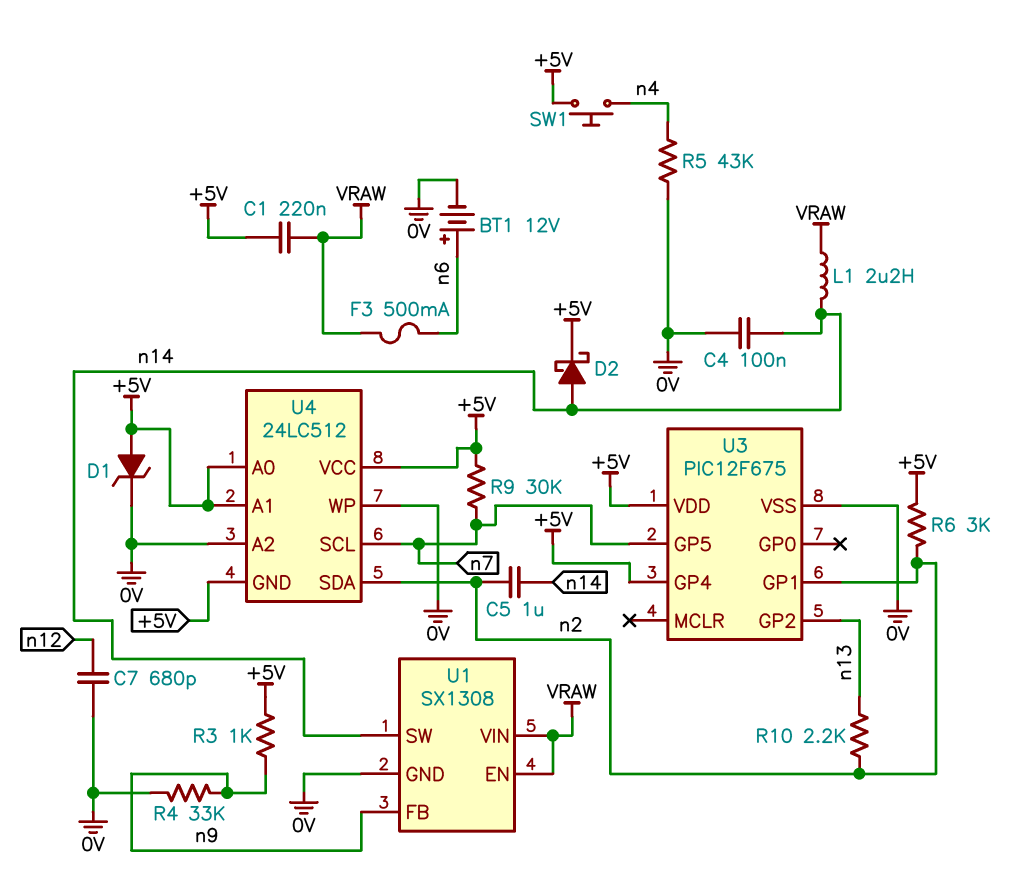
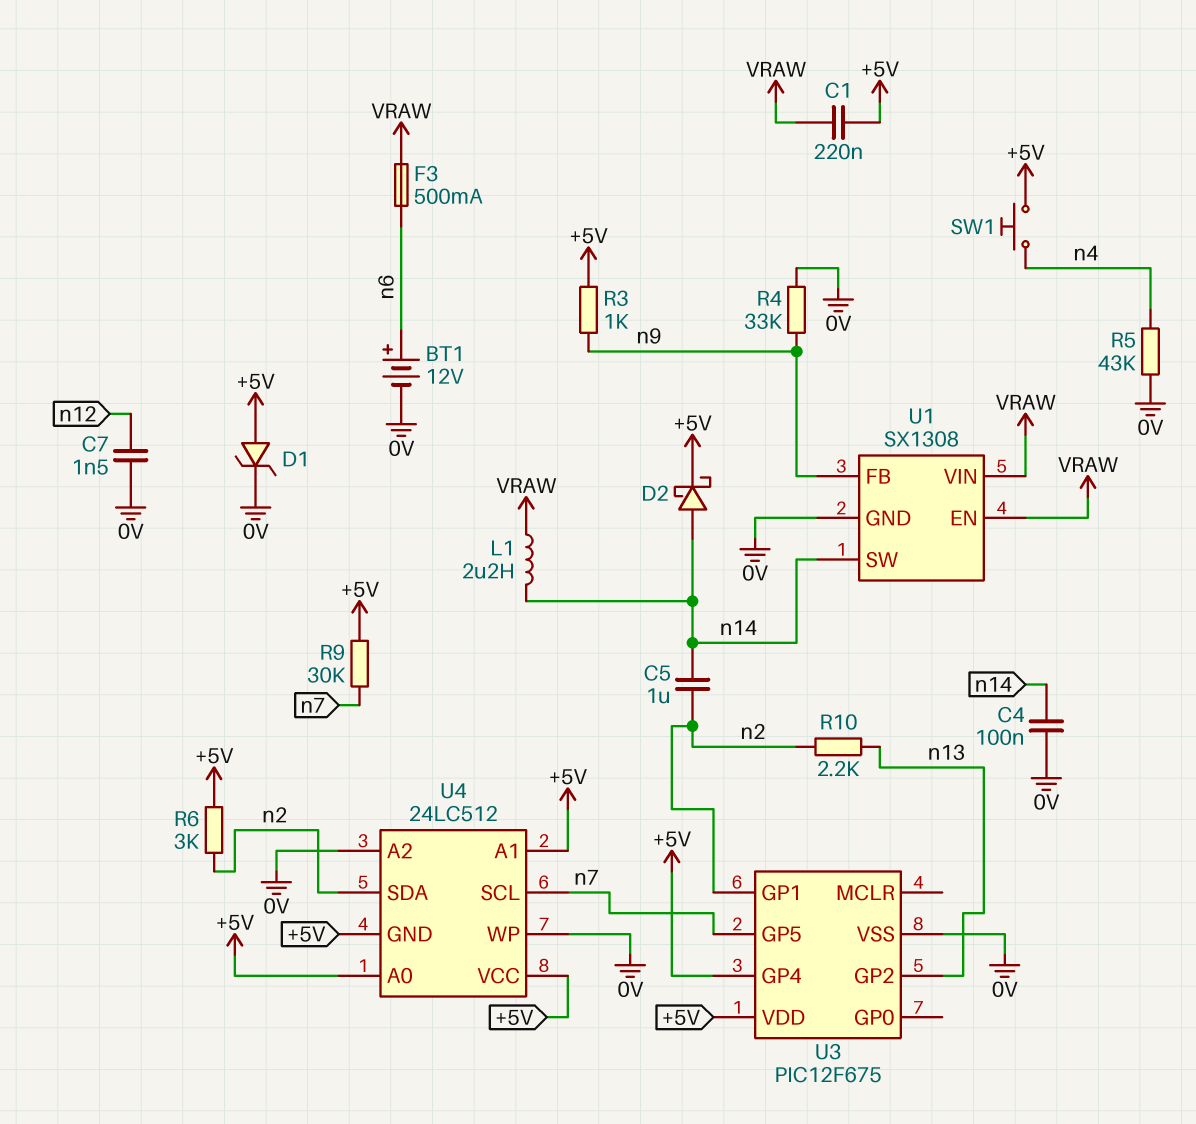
C7: 680pF (0V, n12) -> 1.5nF (0V, n12)

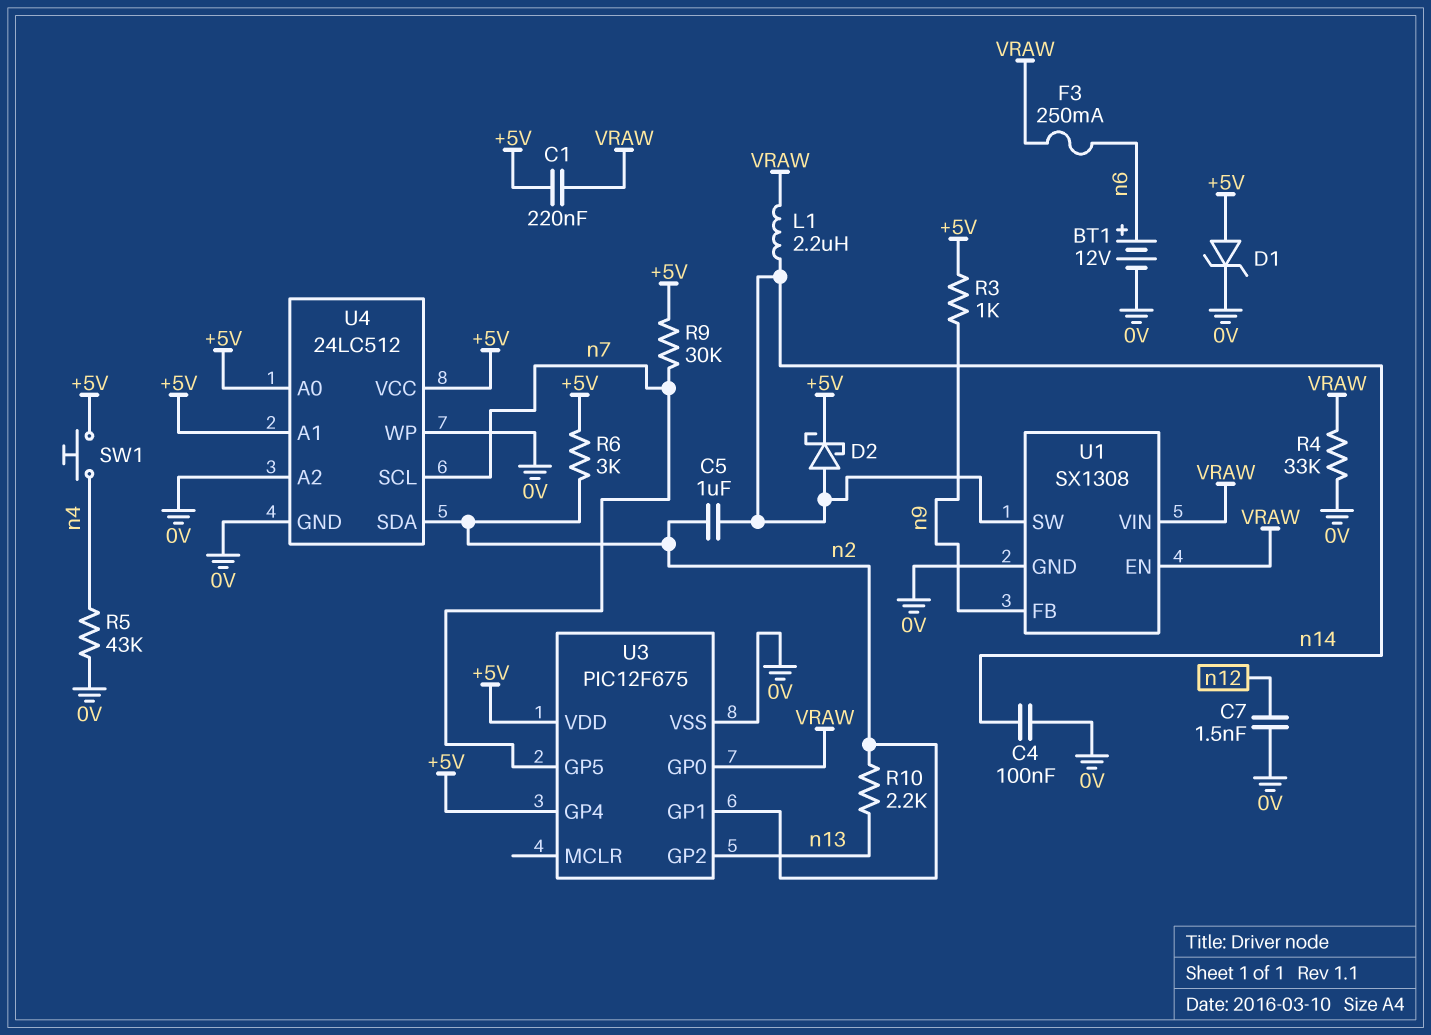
F3: 500mA (VRAW, n6) -> 250mA (VRAW, n6)
R4: 33k (0V, n9) -> 33k (0V, VRAW)
U3 pin GP0: none -> VRAW
U4 pin GND: +5V -> 0V

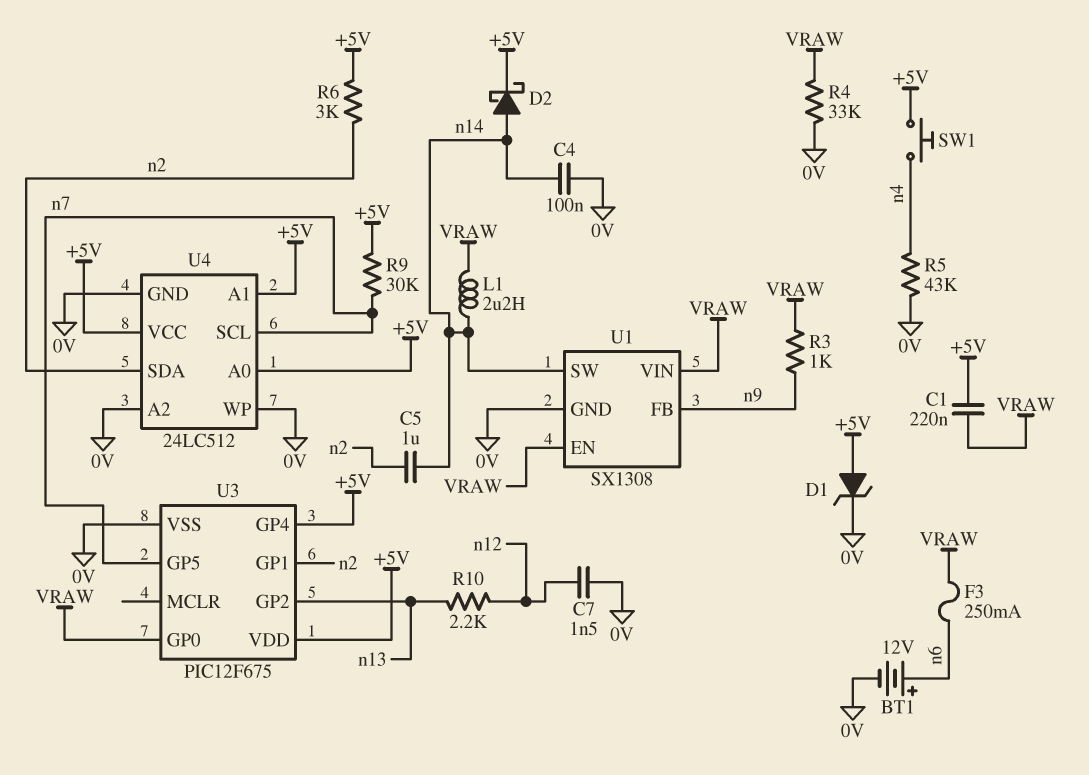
R3: 1k (+5V, n9) -> 1k (VRAW, n9)
R10: 2.2k (n2, n13) -> 2.2k (n12, n13)

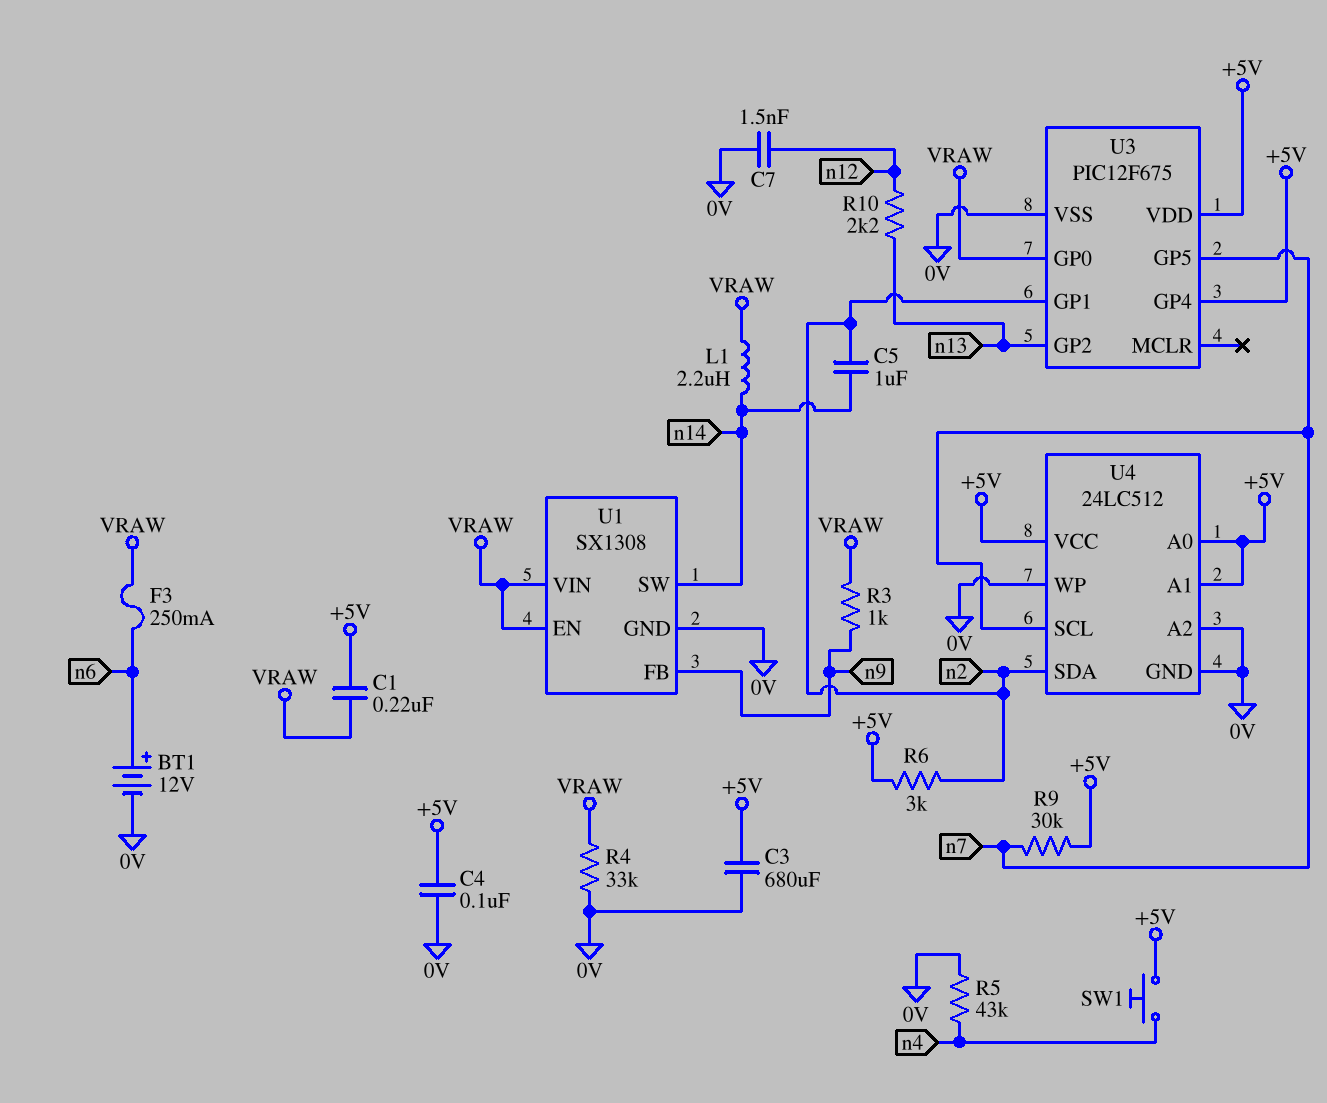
C3: none -> 680uF (+5V, 0V)
C4: 100nF (0V, n14) -> 100nF (+5V, 0V)
D1: zener (A +5V, K 0V) -> none
D2: schottky (A n14, K +5V) -> none

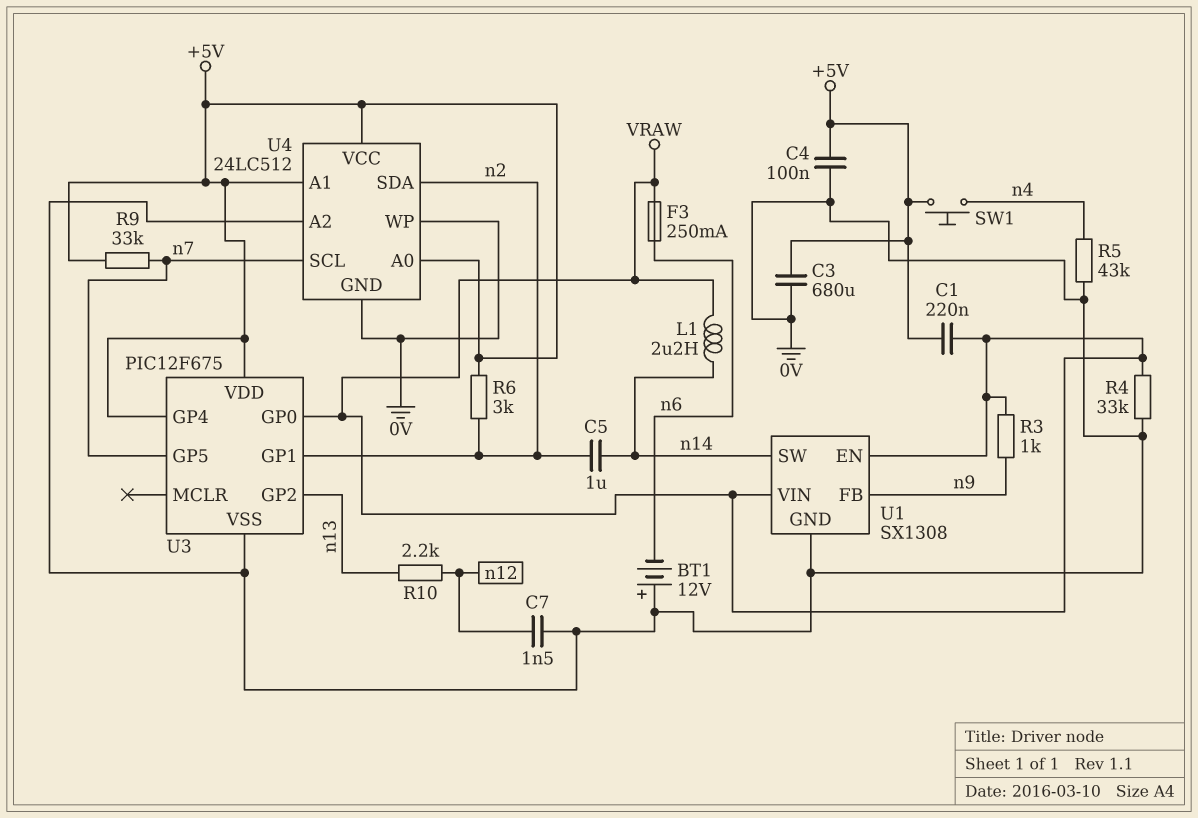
BT1: 12V (plus n6, minus 0V) -> 12V (plus 0V, minus n6)
R9: 30k (+5V, n7) -> 33k (+5V, n7)

